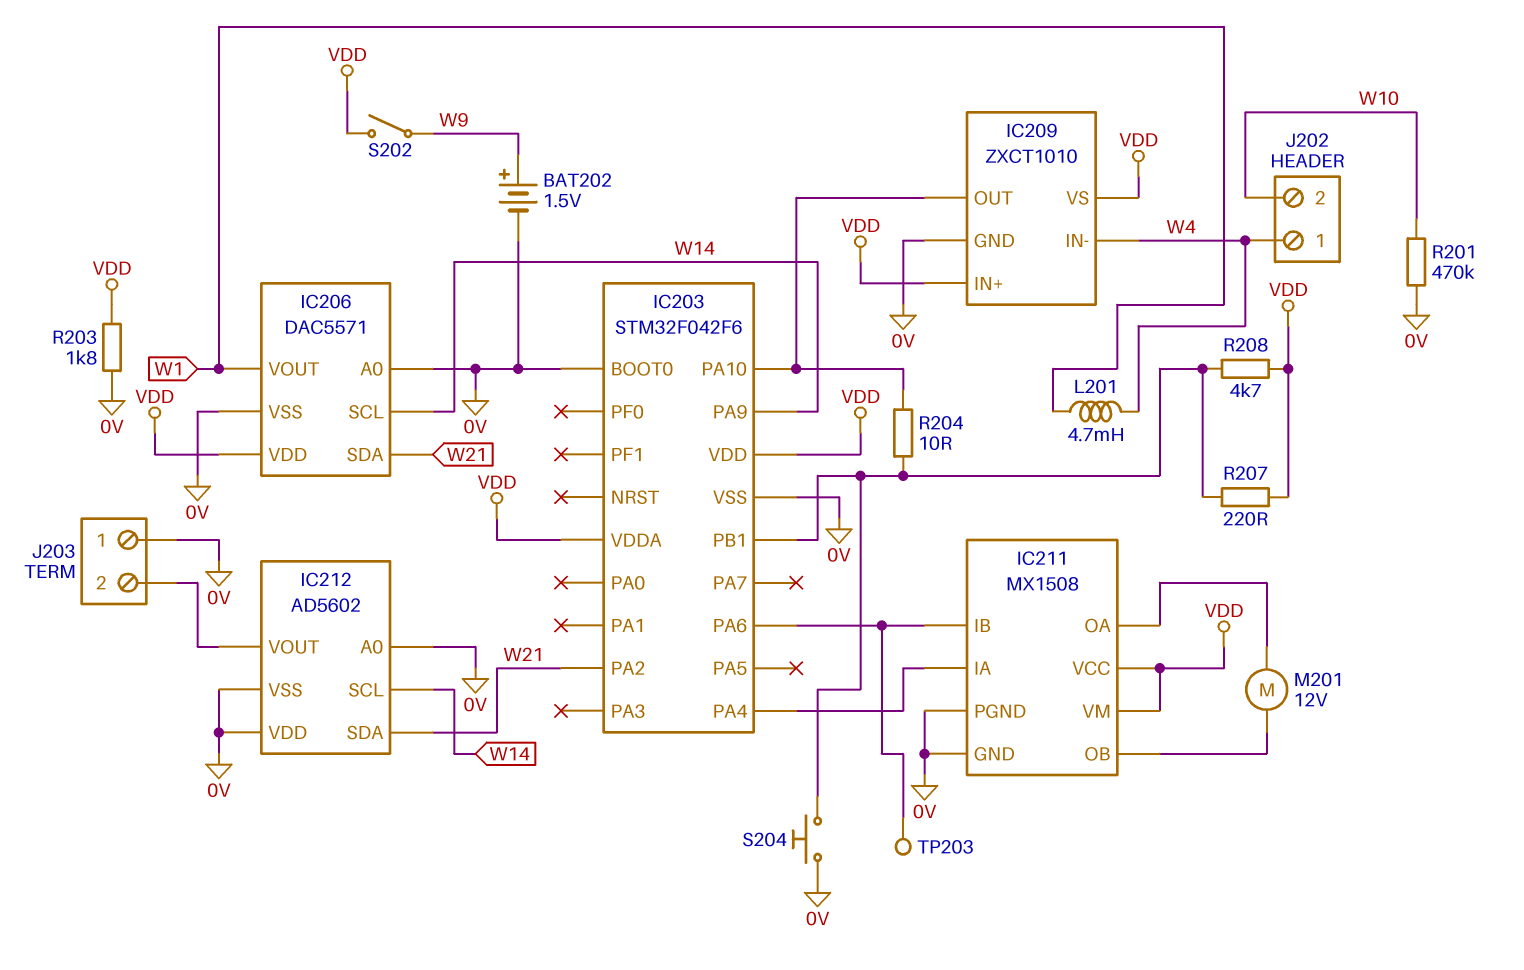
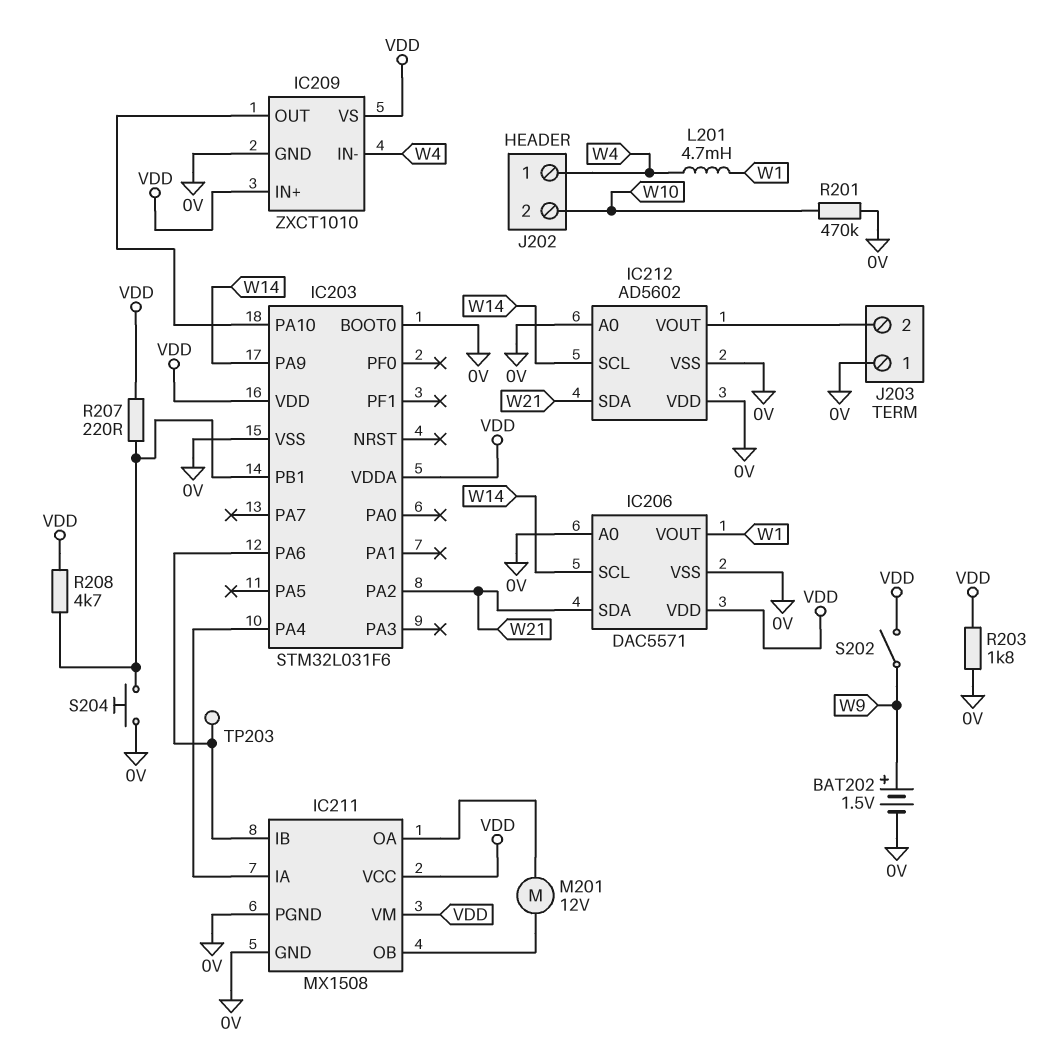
IC203: STM32F042F6 -> STM32L031F6
R204: 10 (IC203/PA10, IC203/PB1) -> none

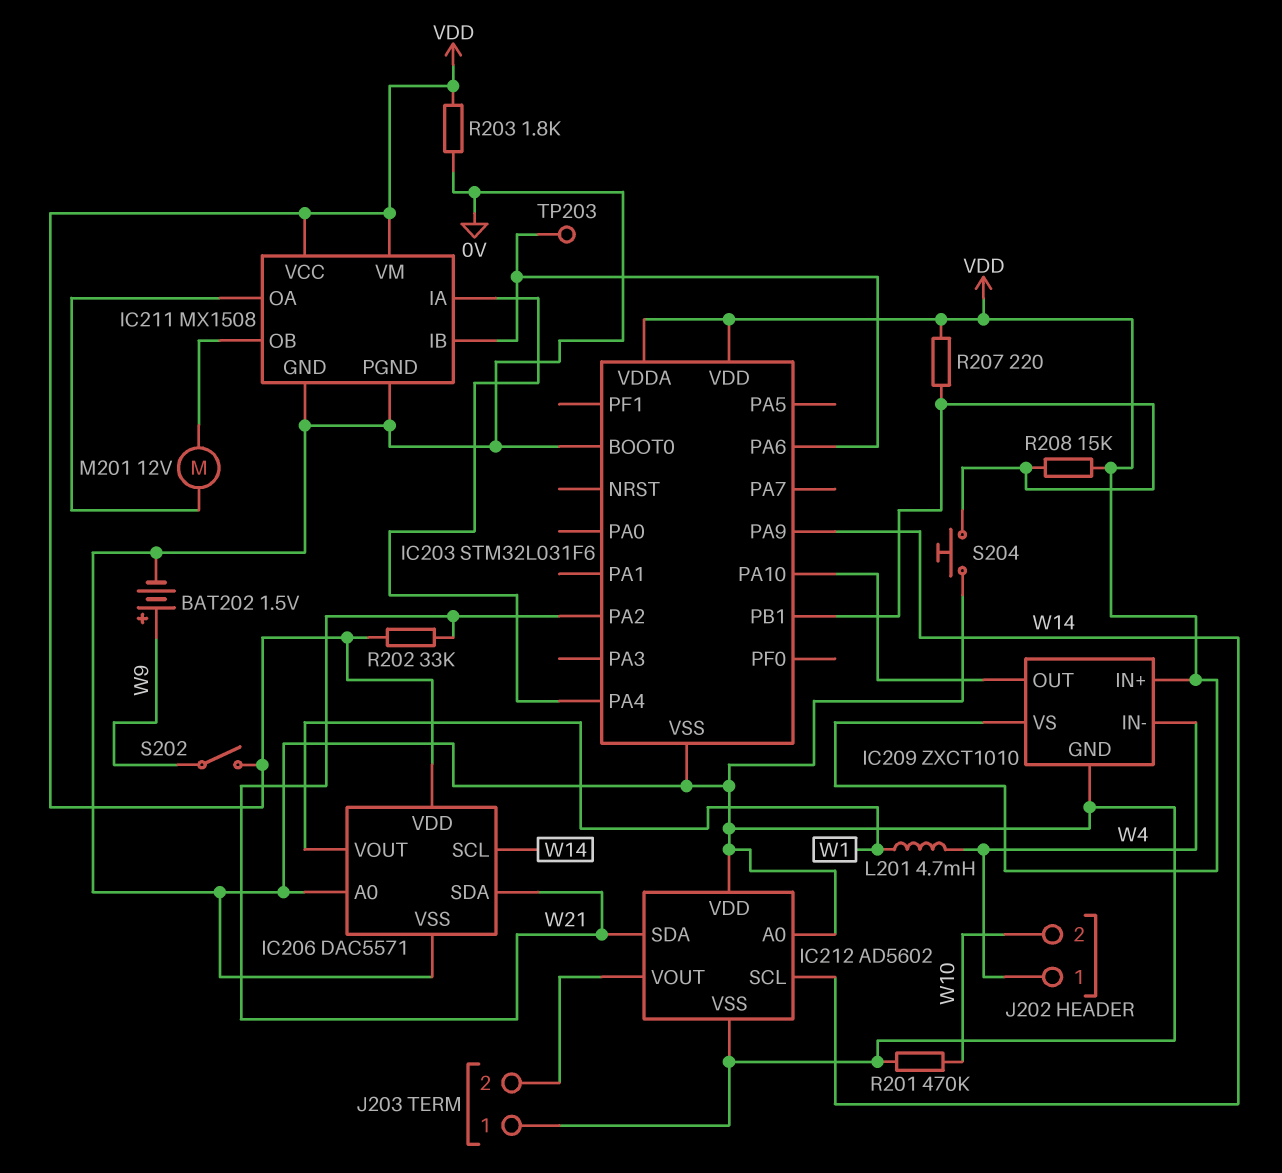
R202: none -> 33k (VDD, W21)
R208: 4.7k (IC203/PB1, VDD) -> 15k (IC203/PB1, VDD)

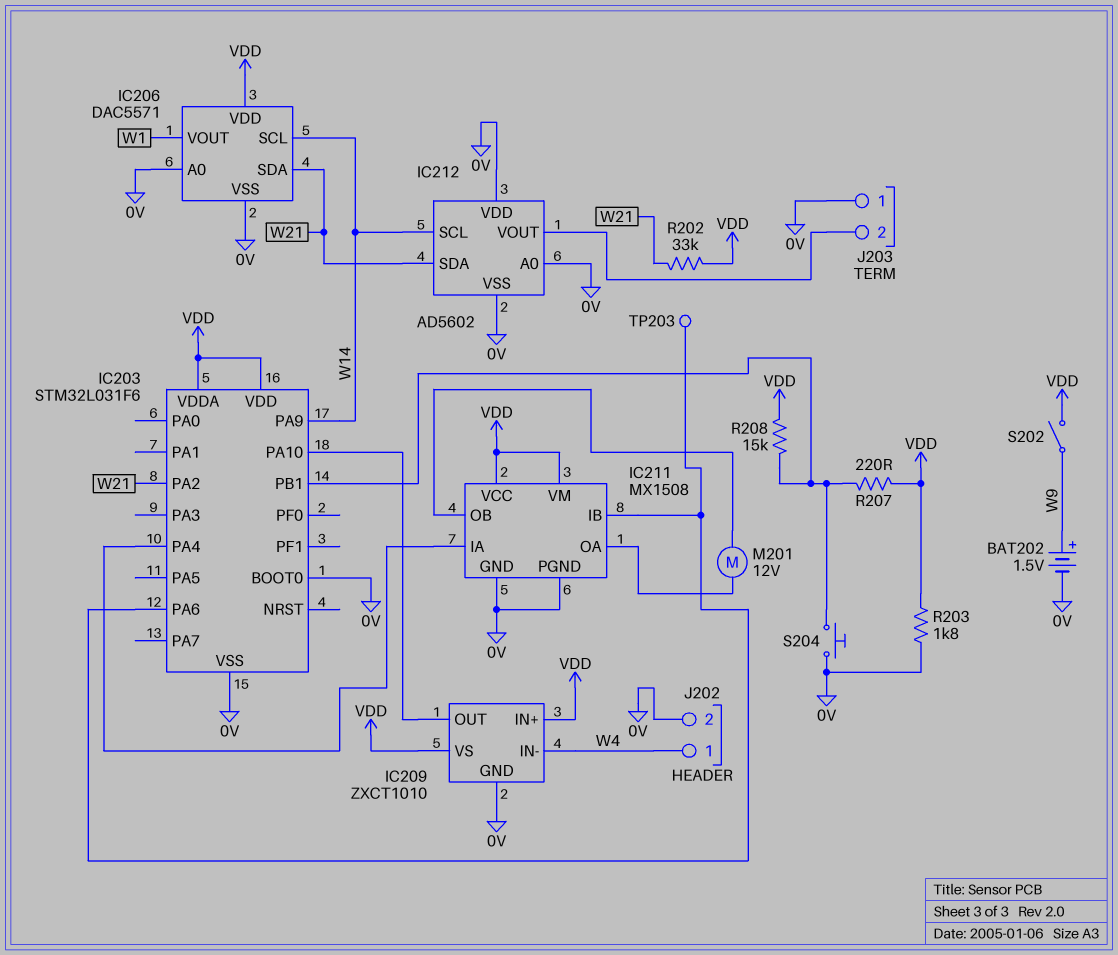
J202 pin 2: W10 -> 0V
L201: 4.7mH (W1, W4) -> none
R201: 470k (0V, W10) -> none

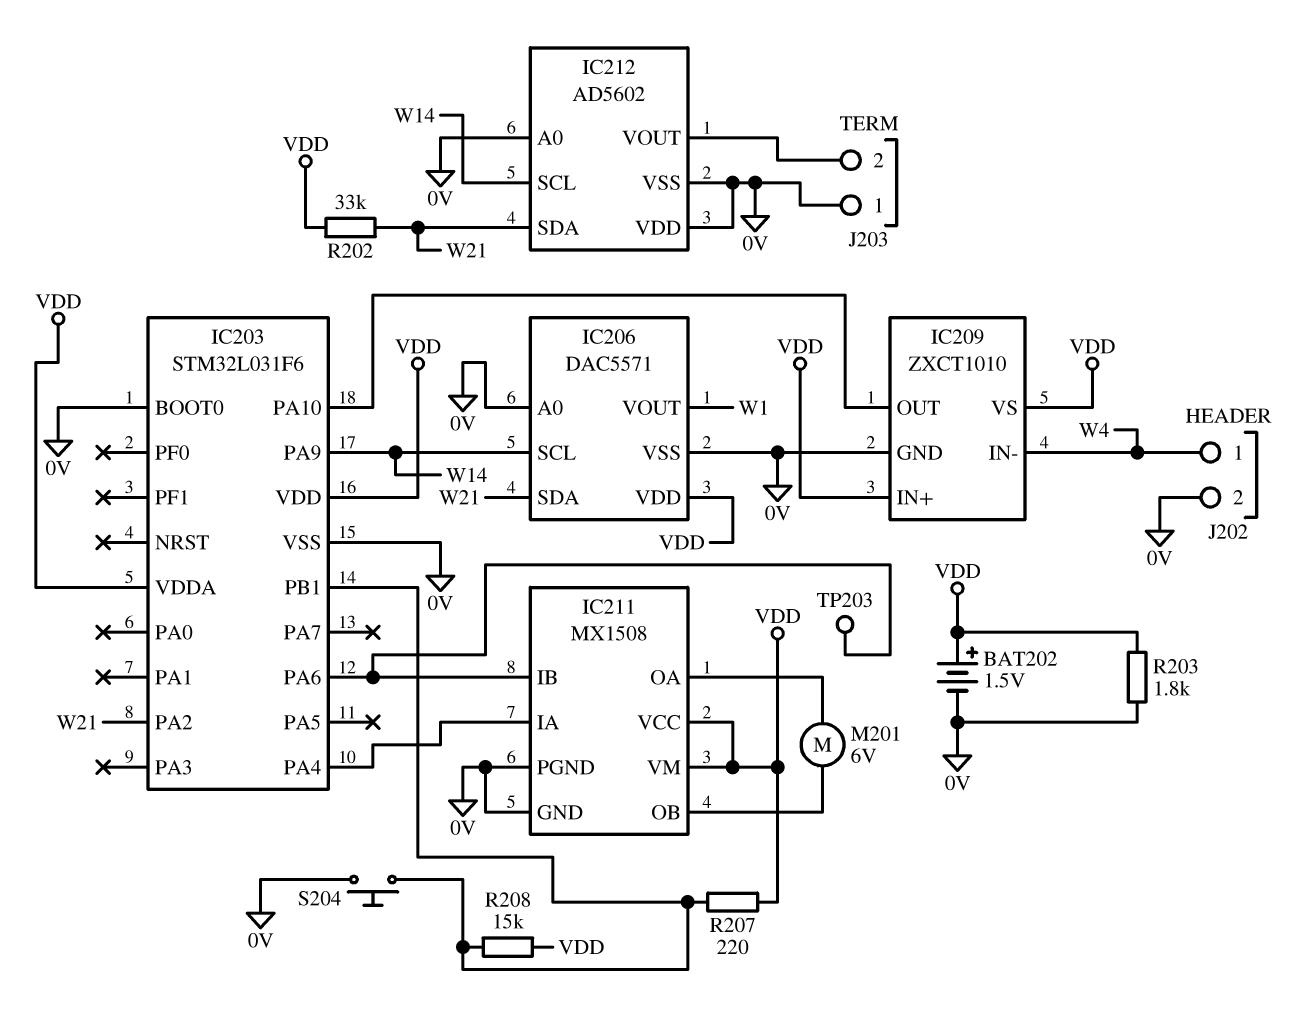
BAT202: 1.5V (plus W9, minus 0V) -> 1.5V (plus VDD, minus 0V)
M201: motor 12V (IC211/OA, IC211/OB) -> motor 6V (IC211/OA, IC211/OB)
S202: switch (VDD, W9) -> none

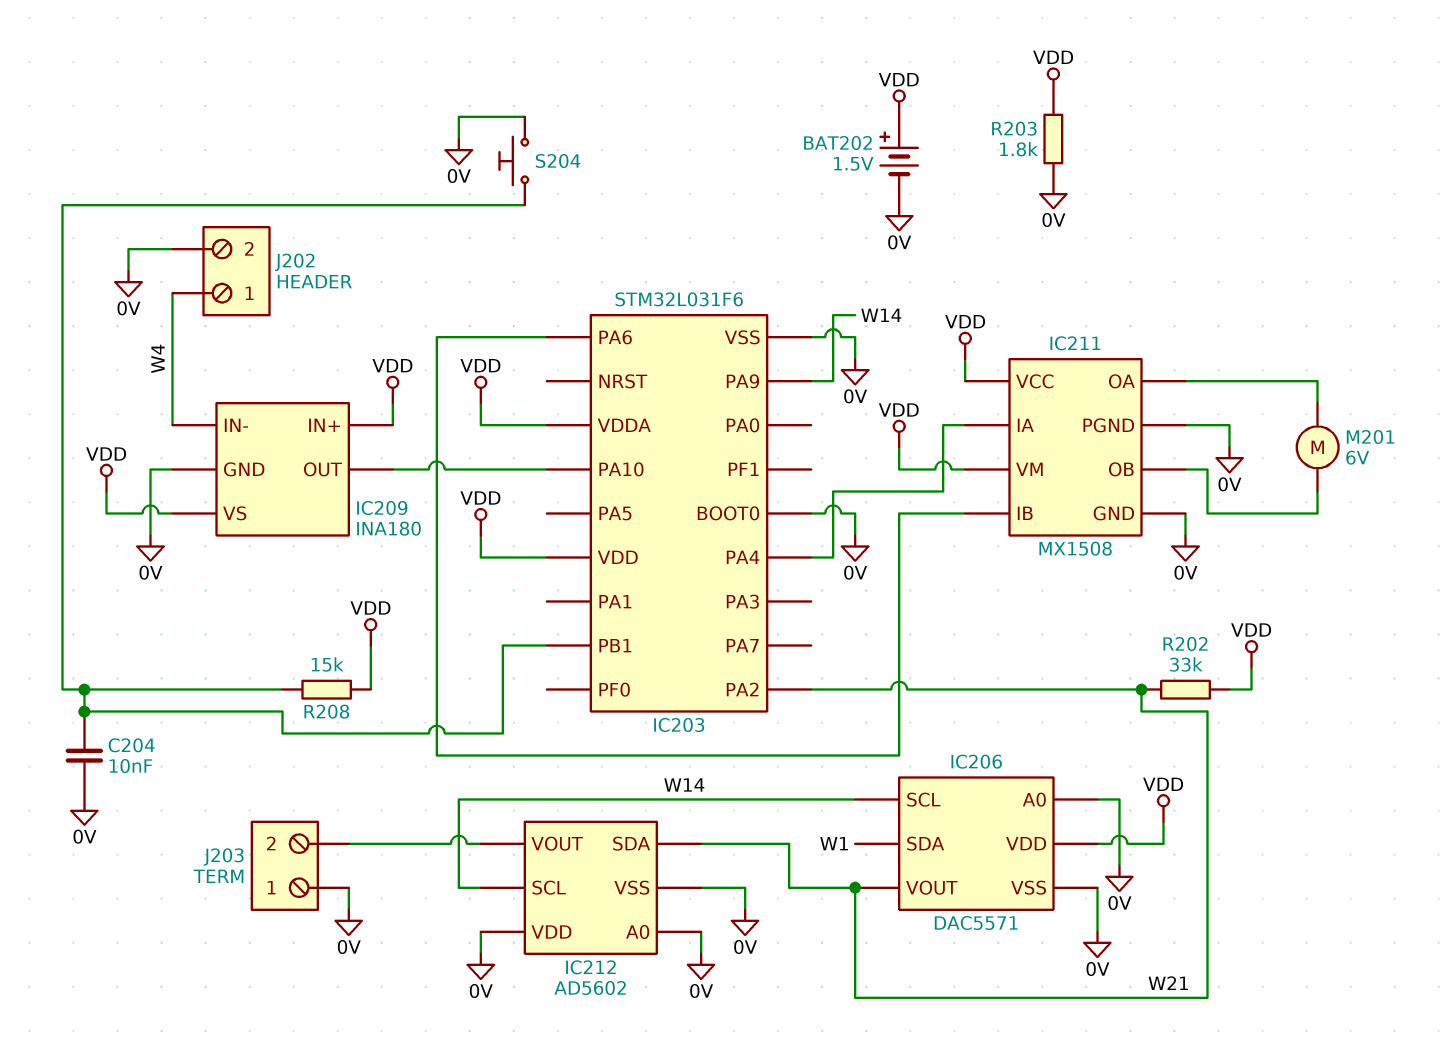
C204: none -> 10nF (0V, IC203/PB1)
IC206 pin SDA: W21 -> W1
IC206 pin VOUT: W1 -> W21
IC209: ZXCT1010 -> INA180
R207: 220 (IC203/PB1, VDD) -> none
TP203: test point (IC203/PA6) -> none

